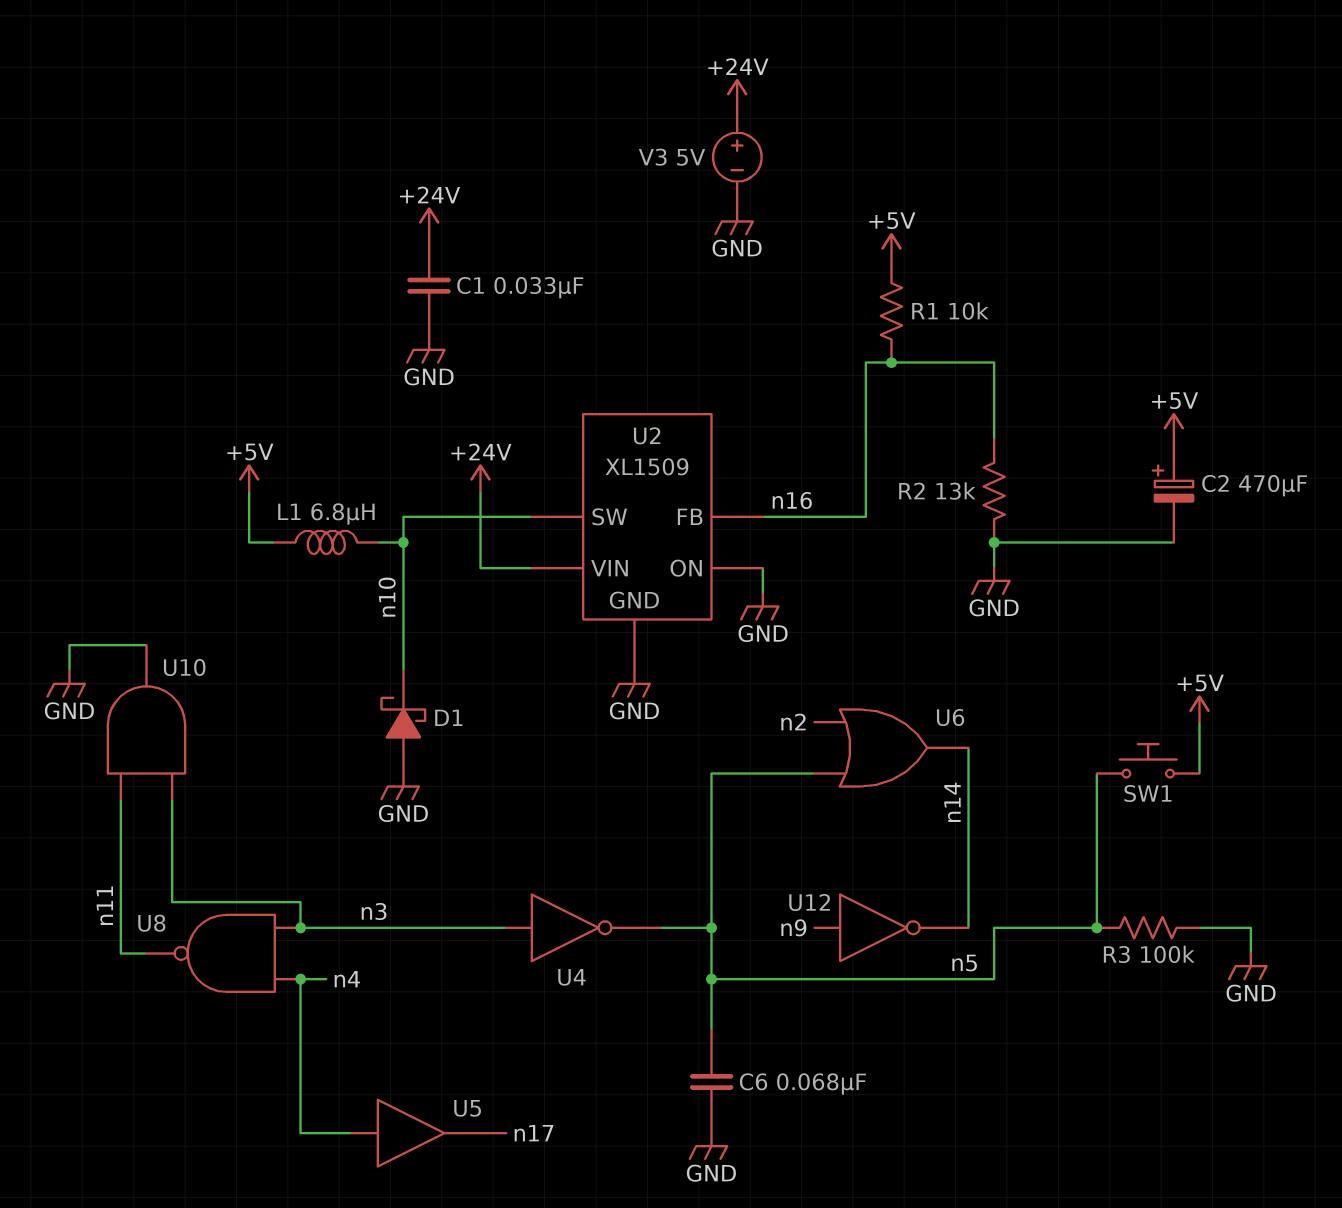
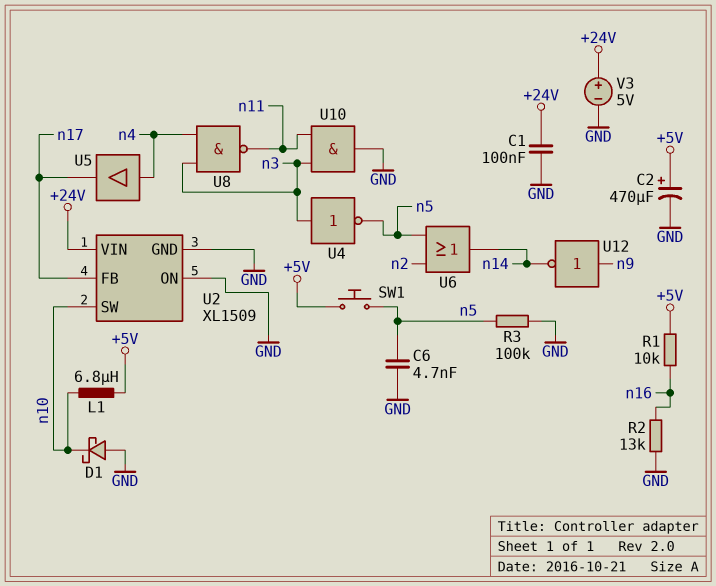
C1: 33nF (+24V, GND) -> 100nF (+24V, GND)
C6: 68nF (GND, n5) -> 4.7nF (GND, n5)
U2 pin FB: n16 -> n17

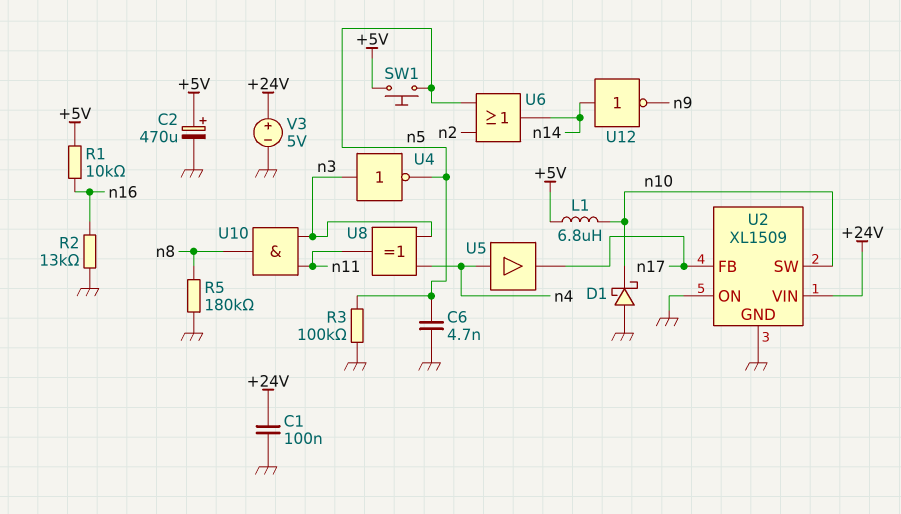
R5: none -> 180k (GND, n8)
U8: NAND (in n3, in n4, out n11) -> XOR (in n3, in n4, out n11)
U10: AND (in n3, in n11, out GND) -> AND (in n3, in n11, out n8)
U12: NOT (in n9, out n14) -> NOT (in n14, out n9)

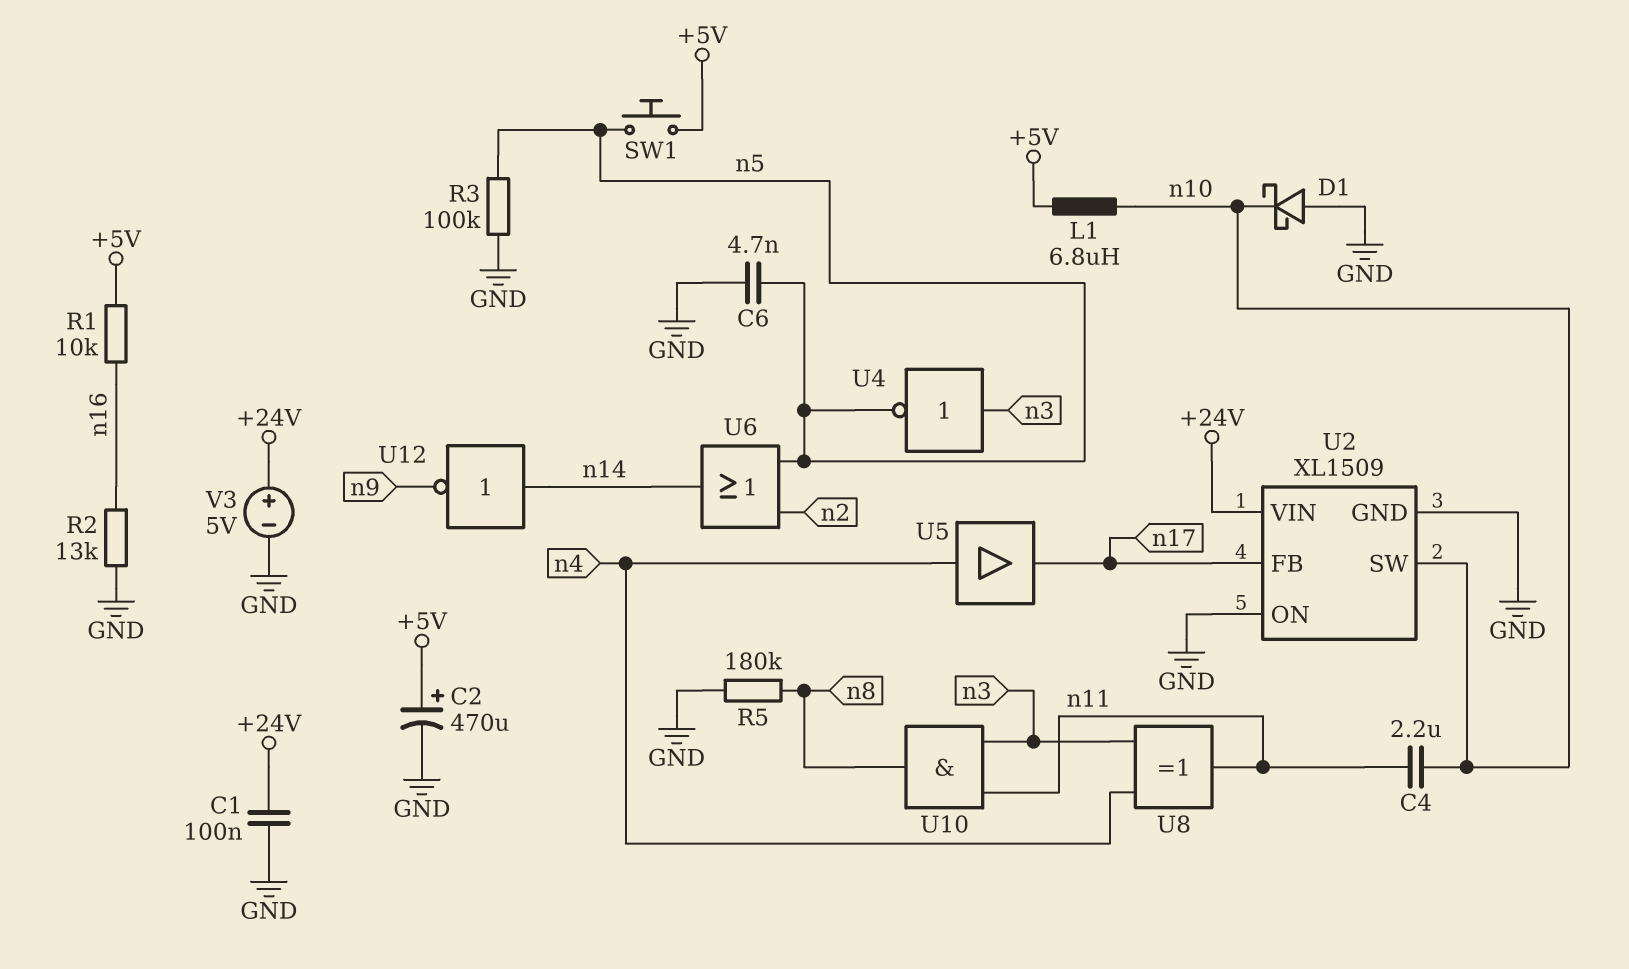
C4: none -> 2.2uF (n10, n11)

